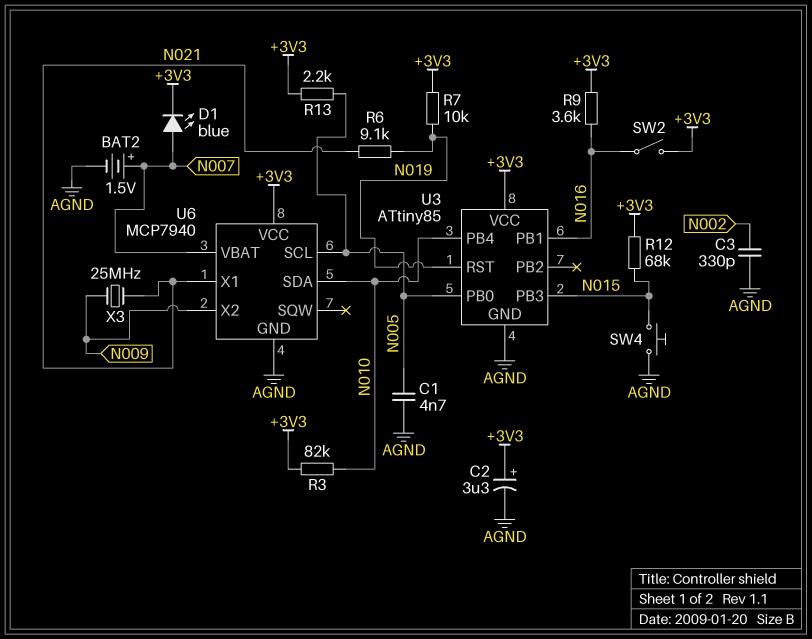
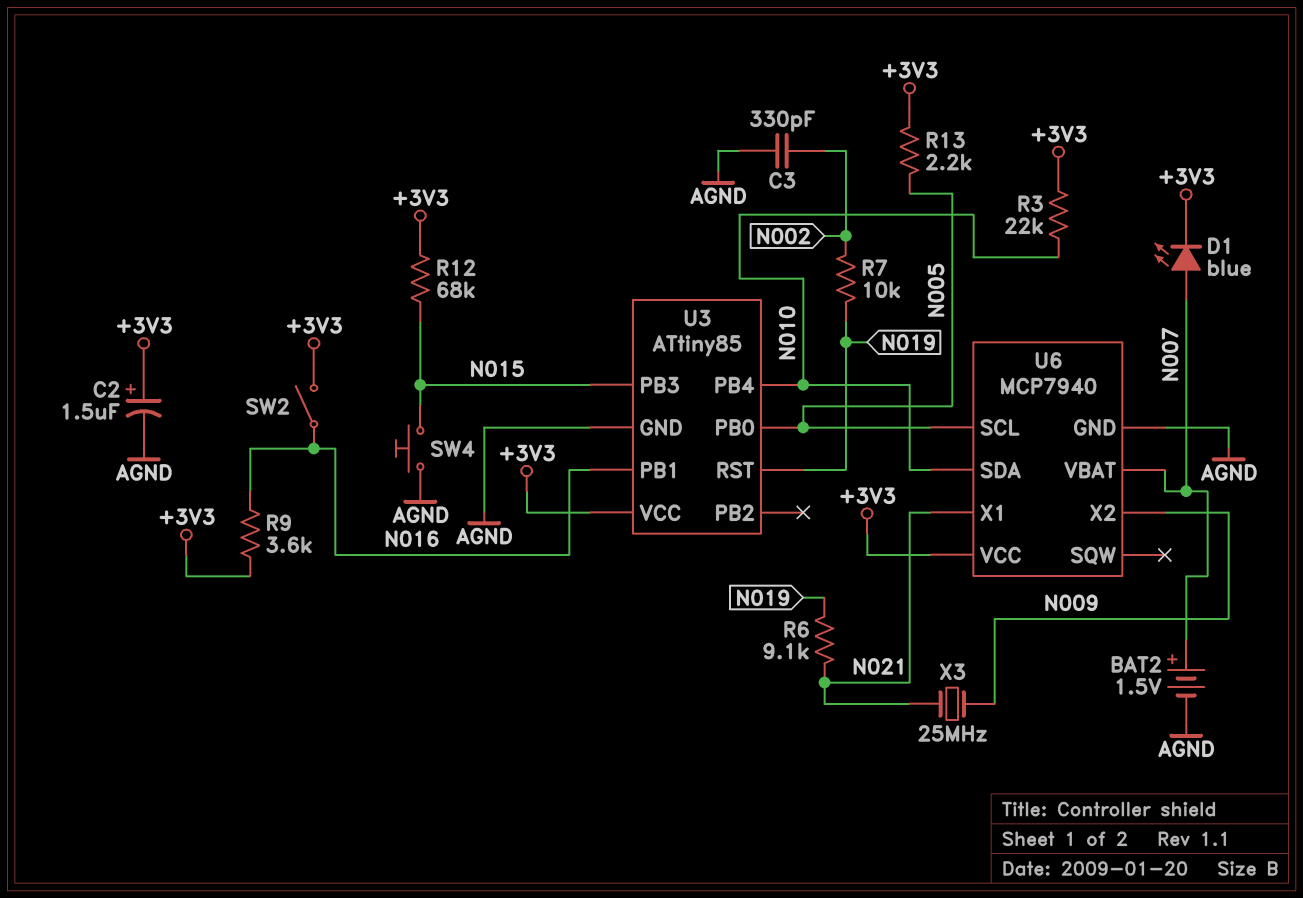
C1: 4.7nF (AGND, N005) -> none
C2: 3.3uF (plus +3V3, minus AGND) -> 1.5uF (plus +3V3, minus AGND)
R3: 82k (+3V3, N010) -> 22k (+3V3, N010)
R7: 10k (+3V3, N019) -> 10k (N002, N019)

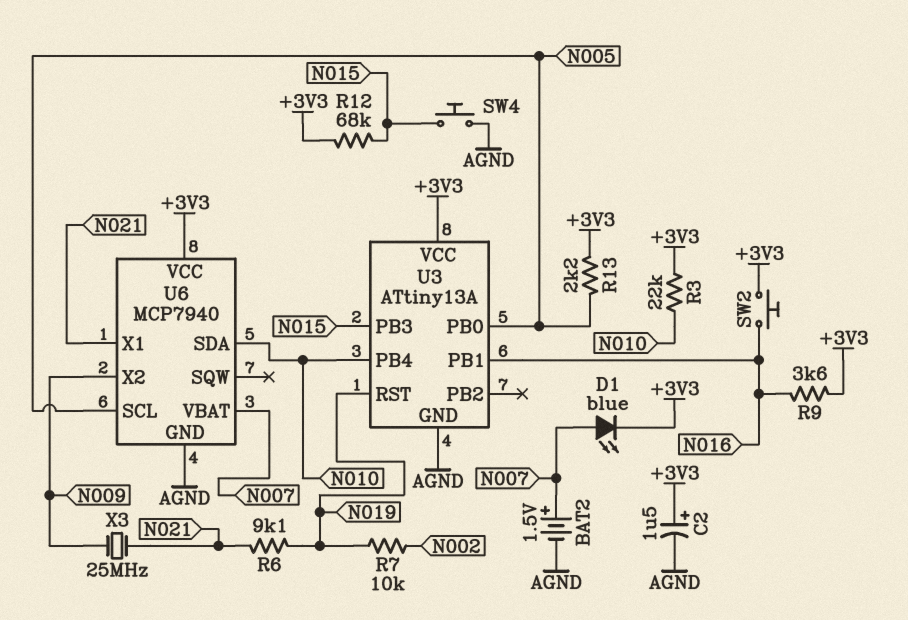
C3: 330pF (AGND, N002) -> none
SW2: switch (+3V3, N016) -> button (+3V3, N016)
U3: ATtiny85 -> ATtiny13A

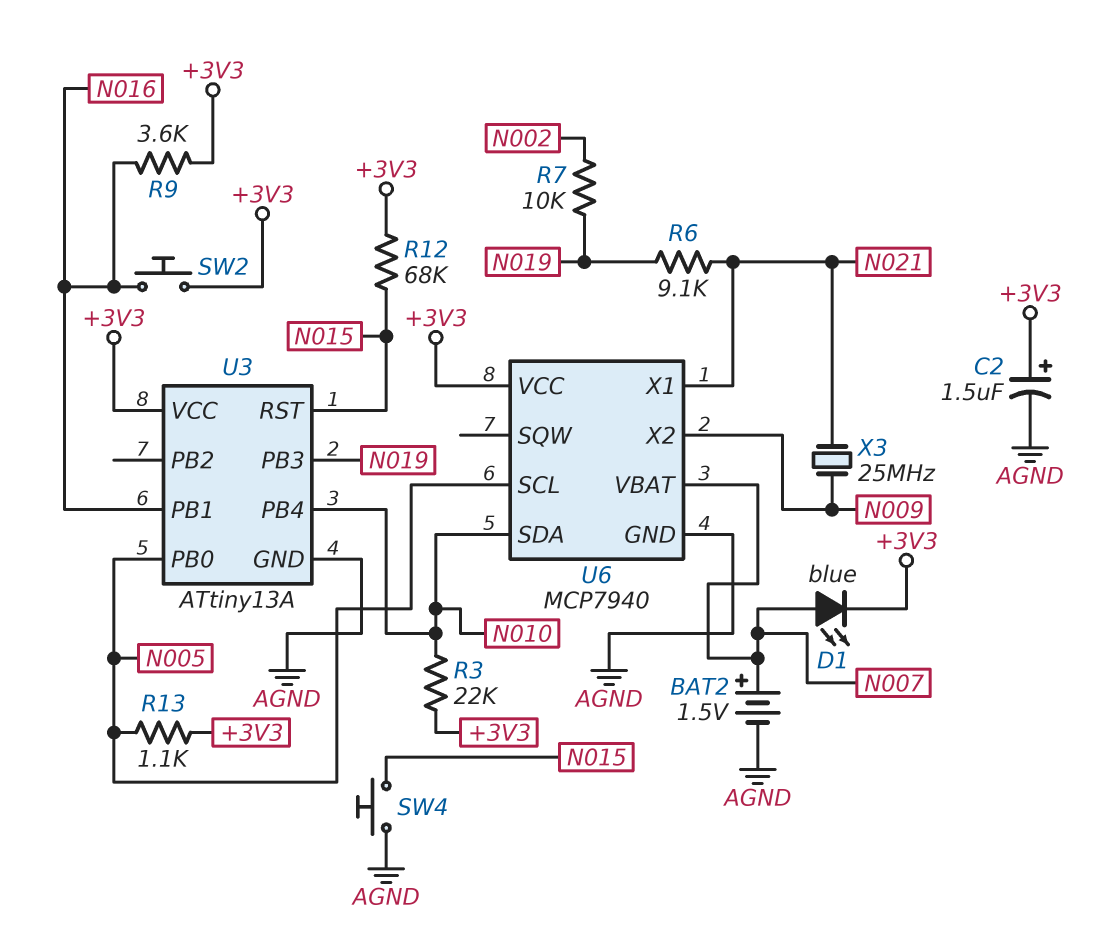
R13: 2.2k (+3V3, N005) -> 1.1k (+3V3, N005)
U3 pin PB3: N015 -> N019
U3 pin RST: N019 -> N015

